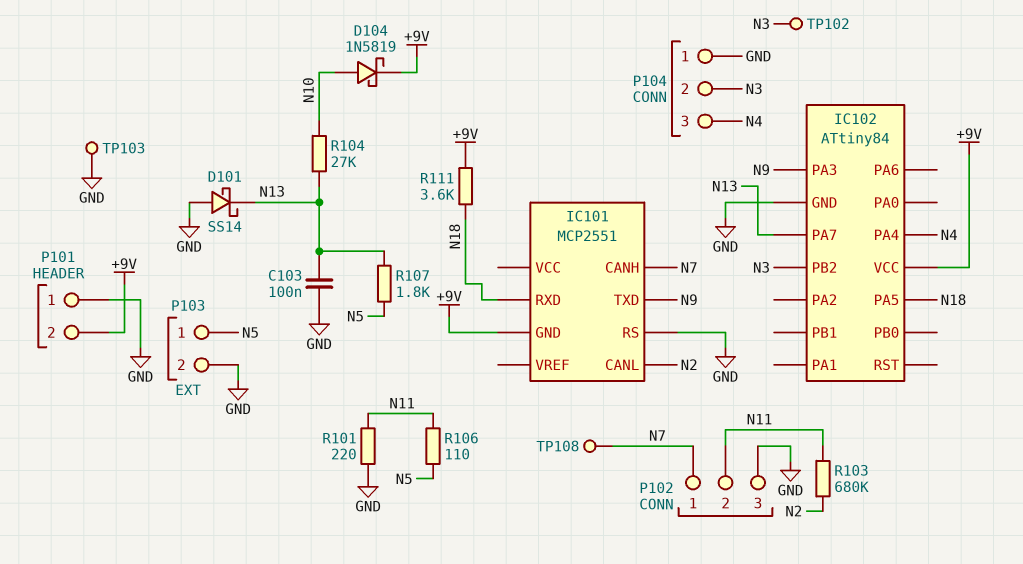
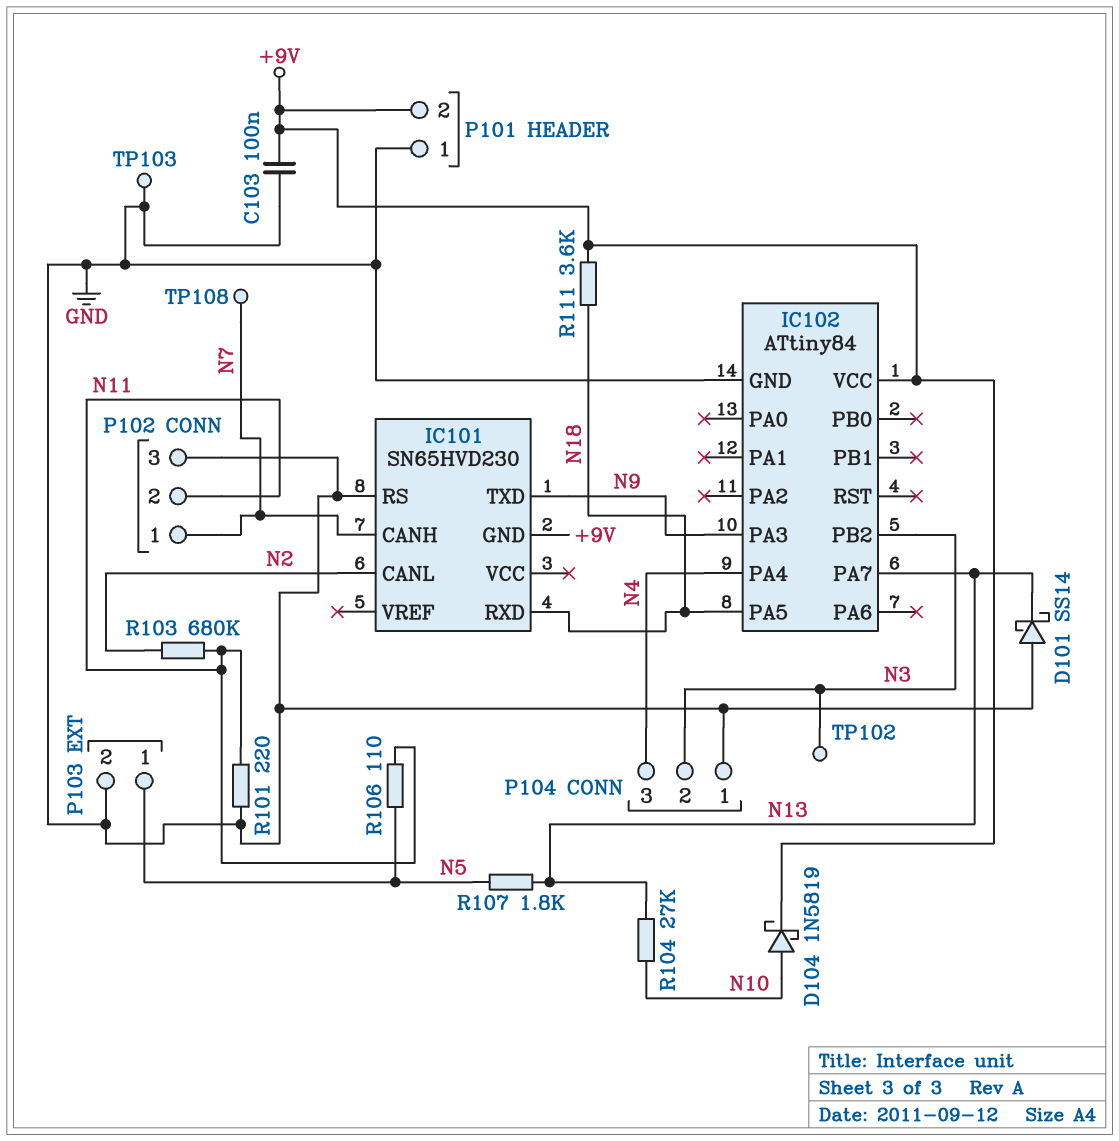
C103: 100nF (GND, N13) -> 100nF (+9V, GND)
IC101: MCP2551 -> SN65HVD230

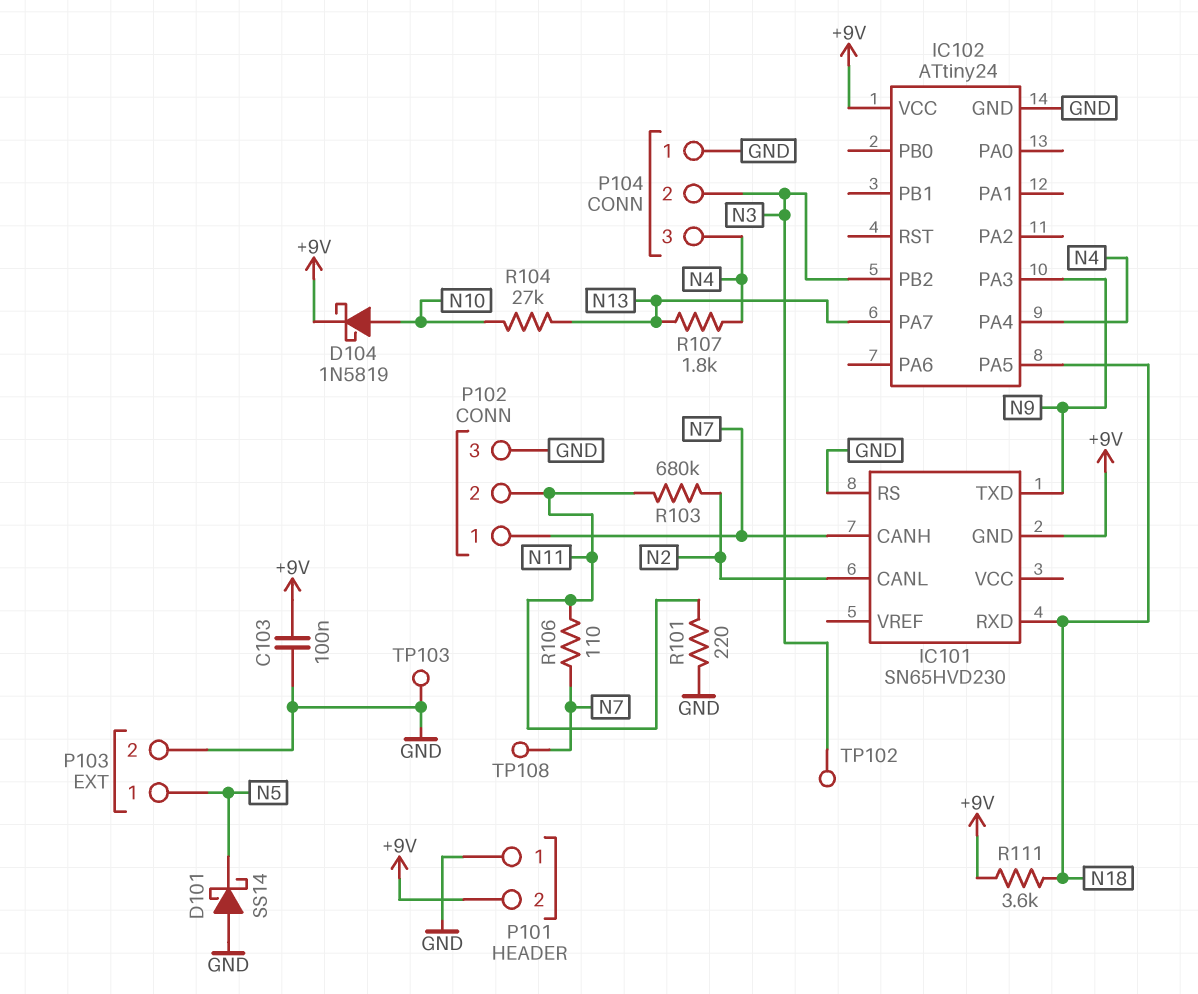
D101: schottky SS14 (A GND, K N13) -> schottky SS14 (A GND, K N5)
IC102: ATtiny84 -> ATtiny24
R106: 110 (N5, N11) -> 110 (N7, N11)
R107: 1.8k (N5, N13) -> 1.8k (N4, N13)

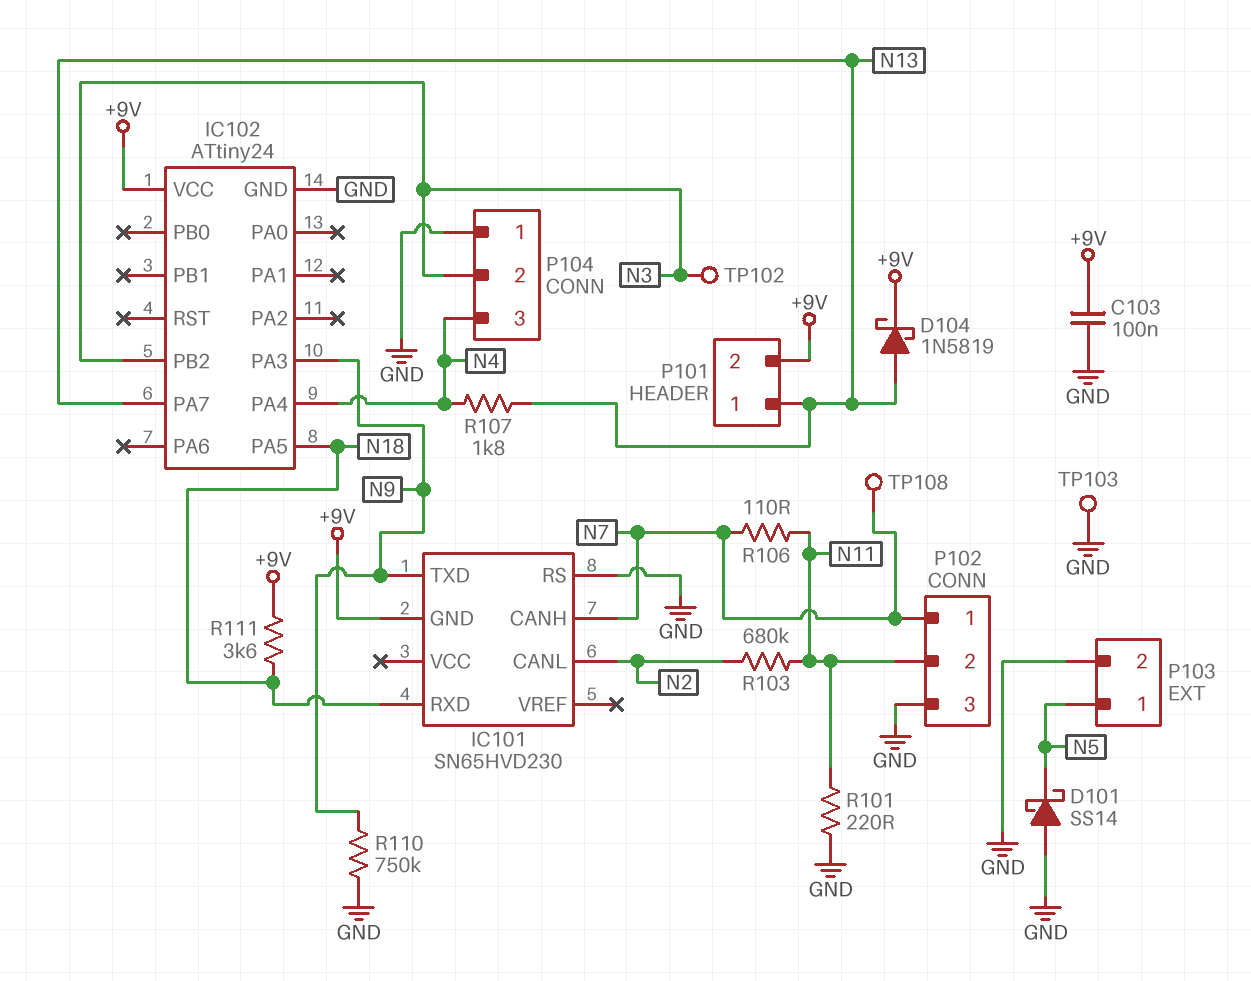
D104: schottky 1N5819 (A N10, K +9V) -> schottky 1N5819 (A N13, K +9V)
P101 pin 1: GND -> N13
R104: 27k (N10, N13) -> none
R110: none -> 750k (GND, N9)

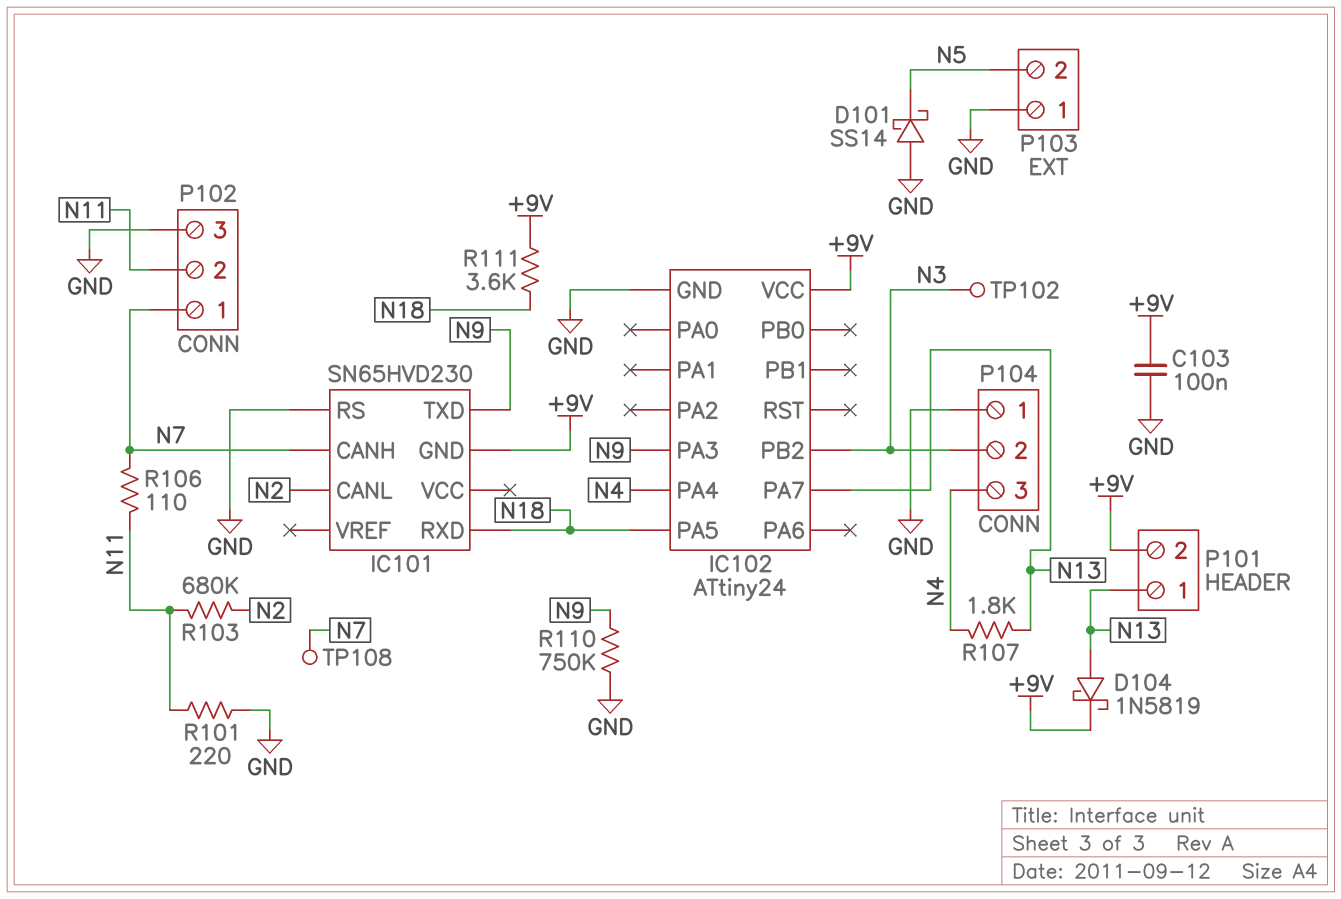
P103 pin 1: N5 -> GND
P103 pin 2: GND -> N5
TP103: test point (GND) -> none

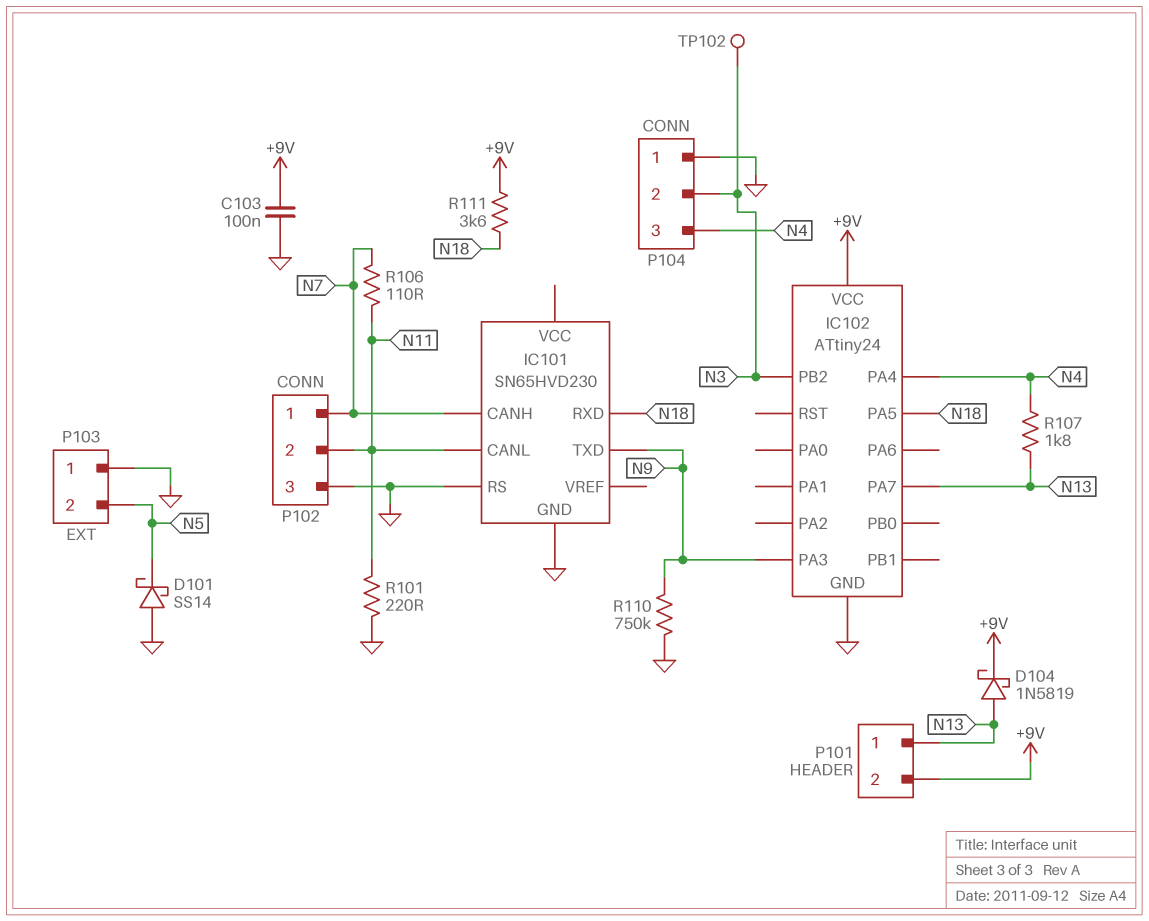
IC101 pin CANL: N2 -> N11
IC101 pin GND: +9V -> GND
R103: 680k (N2, N11) -> none
TP108: test point (N7) -> none

